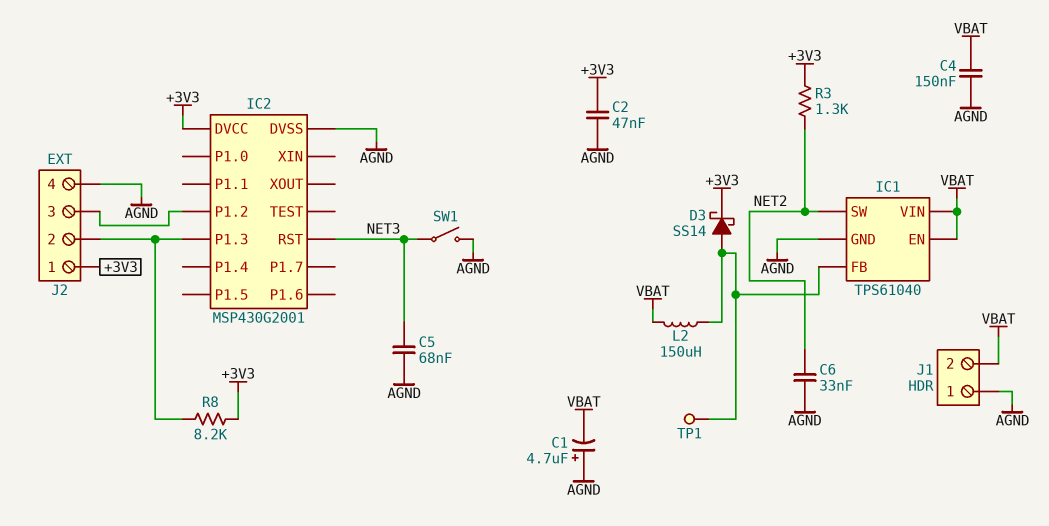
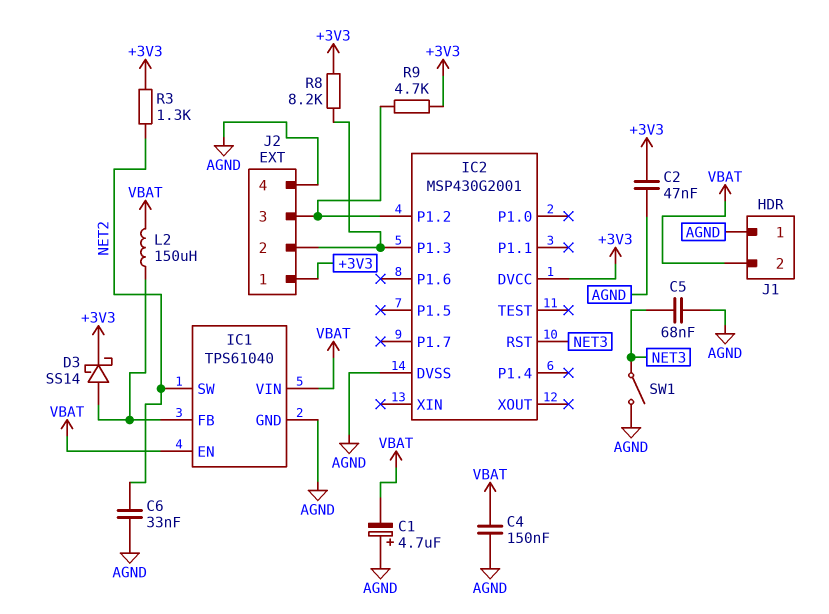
R9: none -> 4.7k (+3V3, IC2/P1.2)
TP1: test point (IC1/FB) -> none

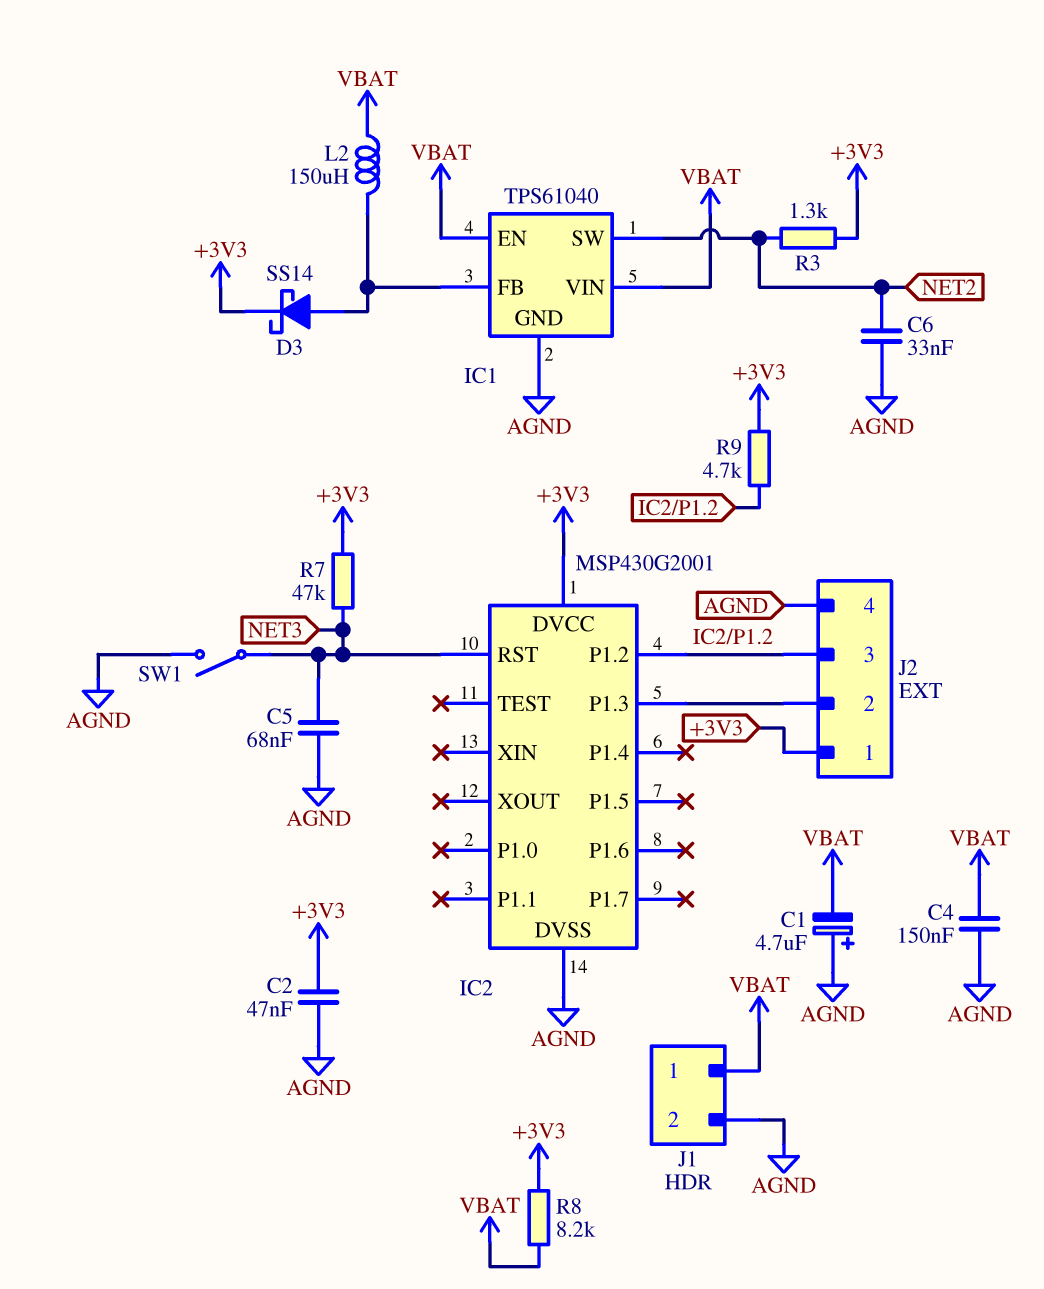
J1 pin 1: AGND -> VBAT
J1 pin 2: VBAT -> AGND
R7: none -> 47k (+3V3, NET3)
R8: 8.2k (+3V3, IC2/P1.3) -> 8.2k (+3V3, VBAT)

